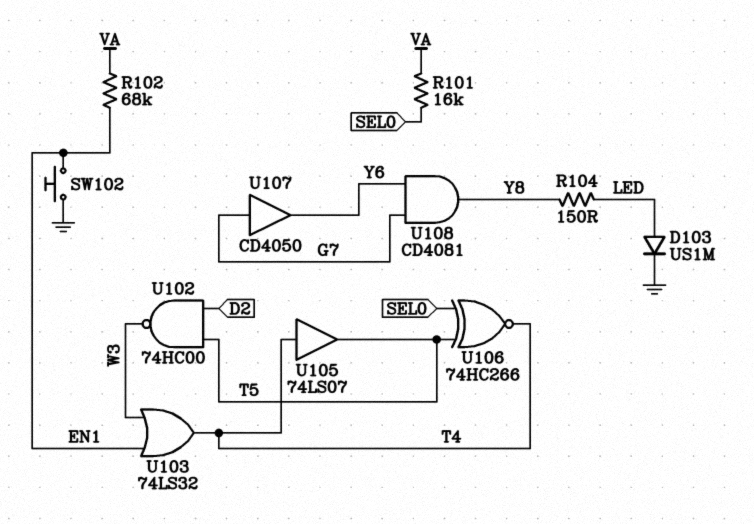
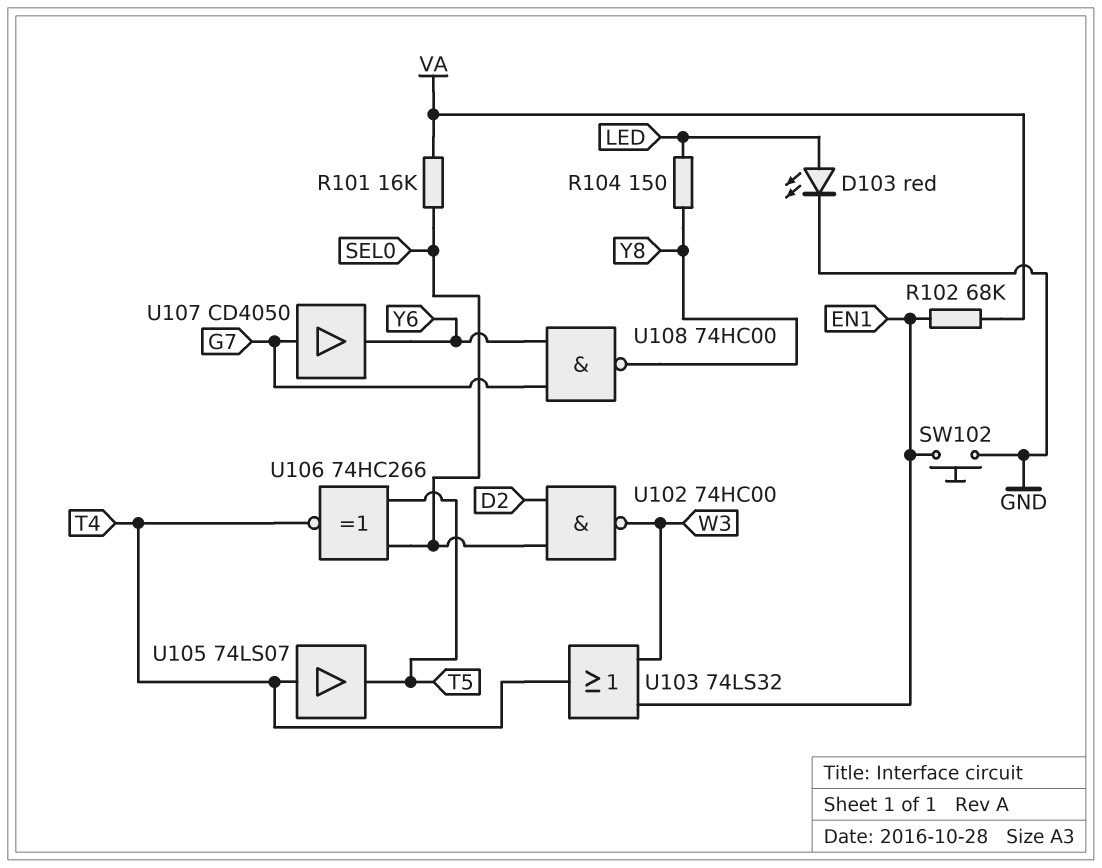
D103: diode US1M (A LED, K GND) -> LED red (A LED, K GND)
U102: NAND 74HC00 (in D2, in T5, out W3) -> NAND 74HC00 (in D2, in SEL0, out W3)
U108: AND CD4081 (in G7, in Y6, out Y8) -> NAND 74HC00 (in G7, in Y6, out Y8)

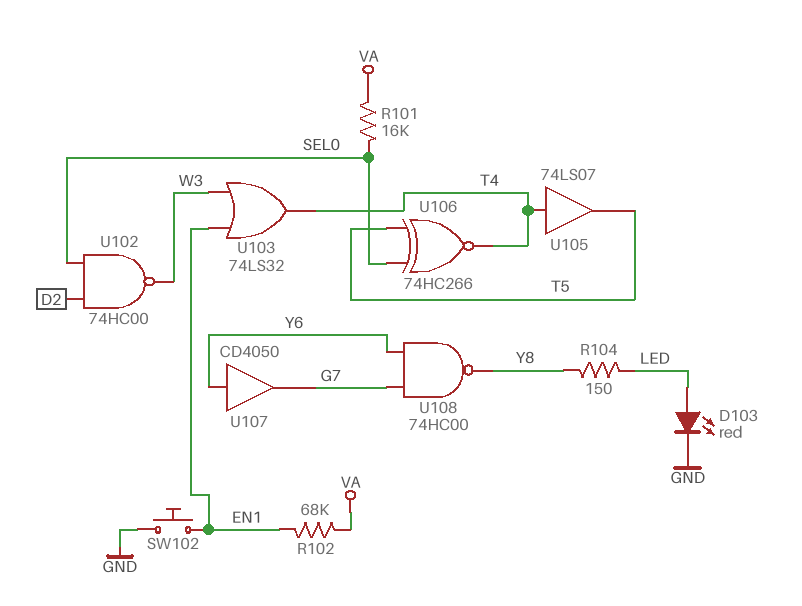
U107: buffer CD4050 (in G7, out Y6) -> buffer CD4050 (in Y6, out G7)

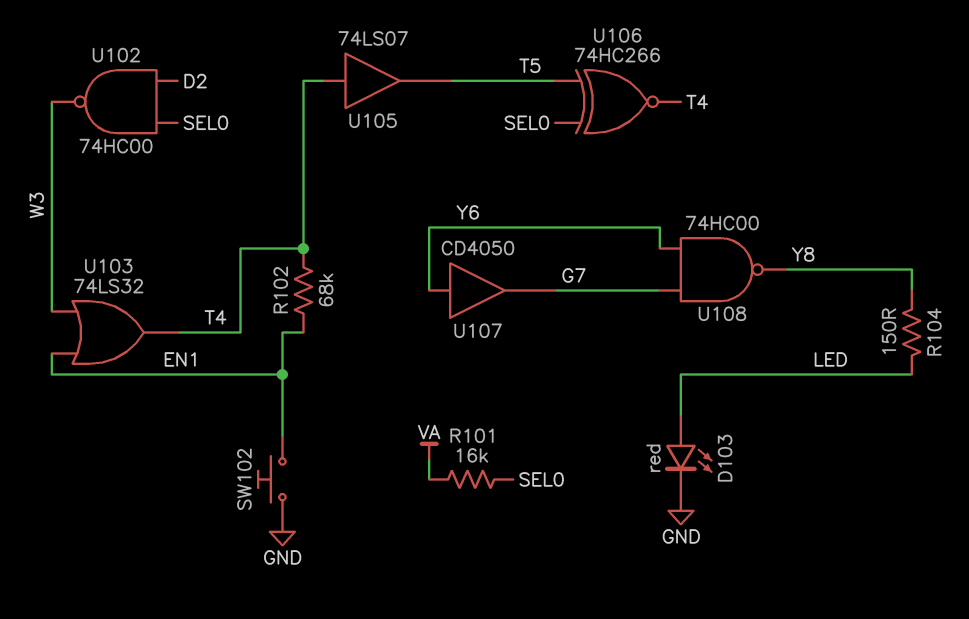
R102: 68k (EN1, VA) -> 68k (EN1, T4)

